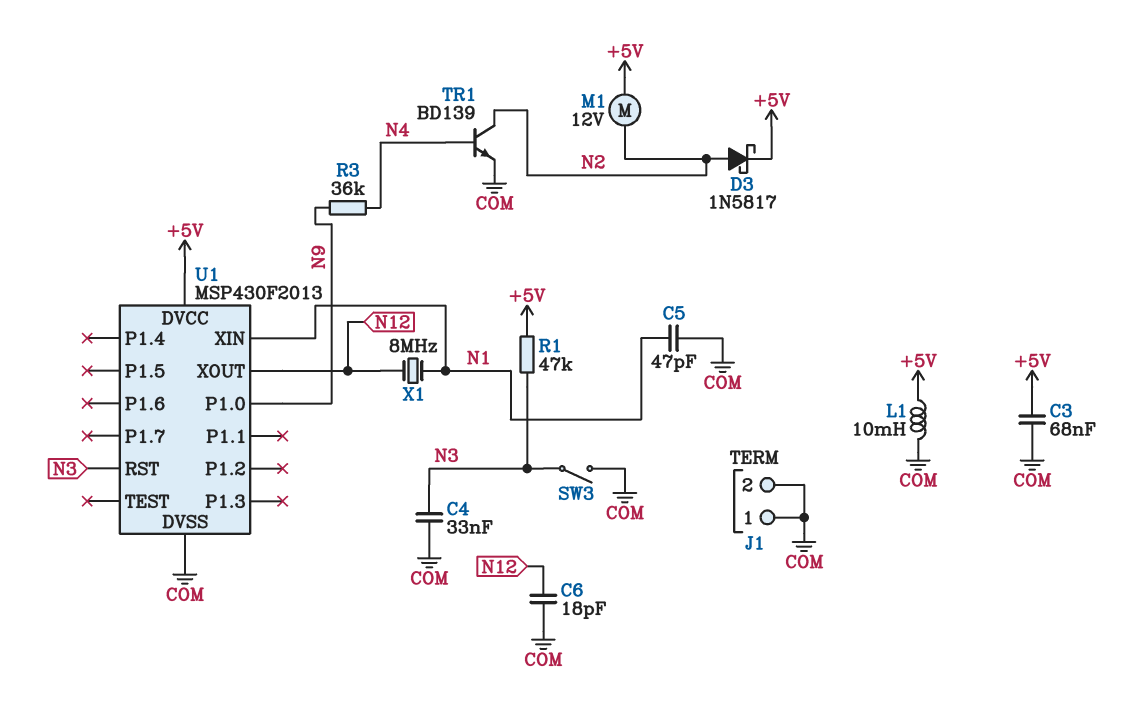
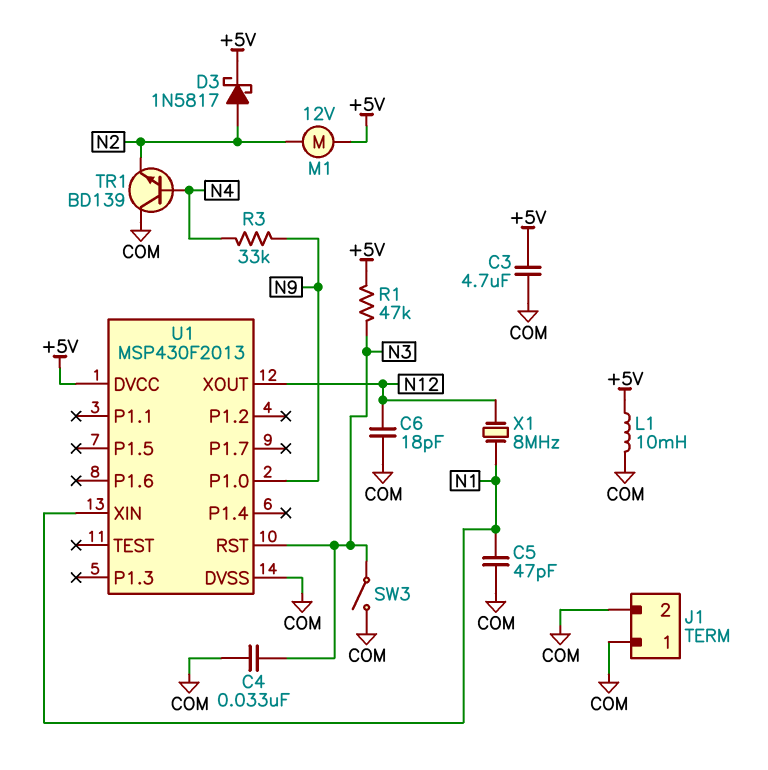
C3: 68nF (+5V, COM) -> 4.7uF (+5V, COM)
R3: 36k (N4, N9) -> 33k (N4, N9)
TR1: NPN BD139 (B N4, C N2, E COM) -> NPN BD139 (B N4, C COM, E N2)

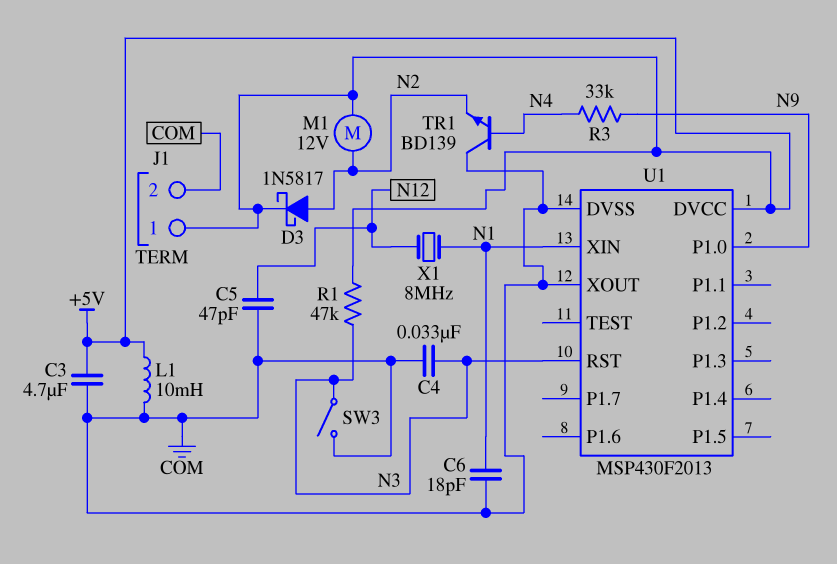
C5: 47pF (COM, N1) -> 47pF (COM, N12)
C6: 18pF (COM, N12) -> 18pF (COM, N1)
J1 pin 1: COM -> +5V
U1 pin XOUT: N12 -> COM

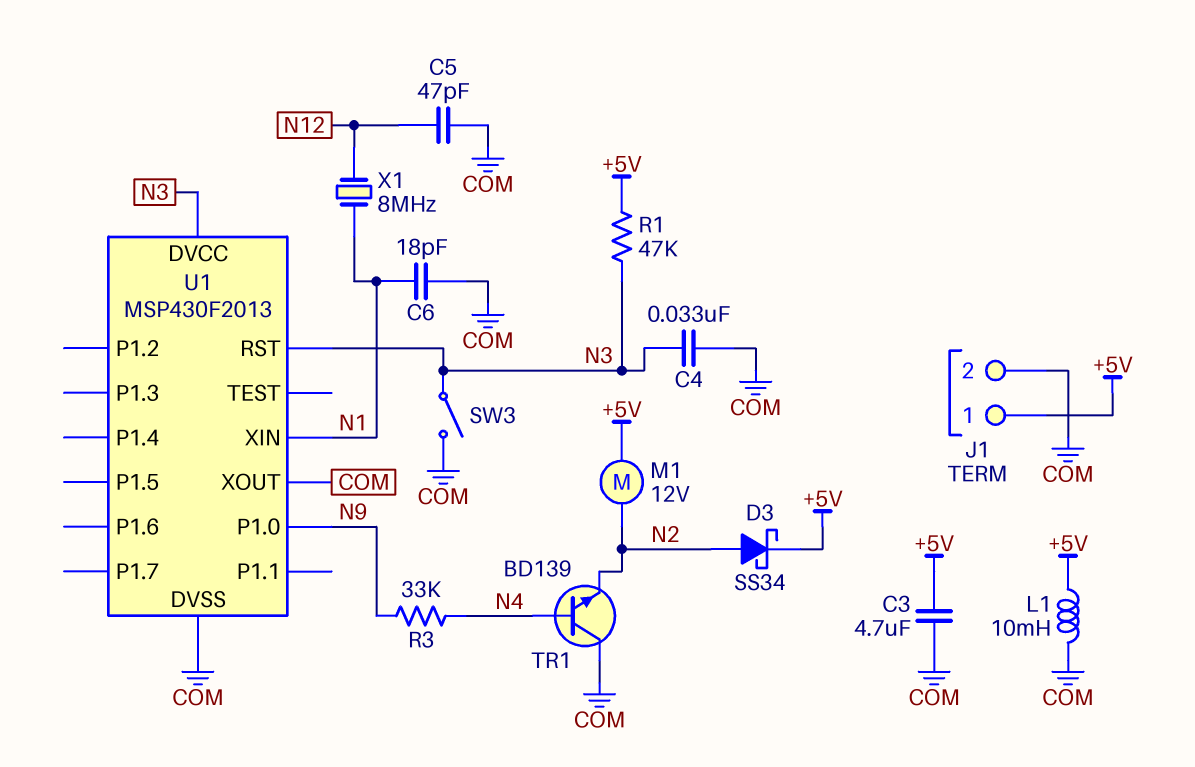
D3: schottky 1N5817 (A N2, K +5V) -> schottky SS34 (A N2, K +5V)
U1 pin DVCC: +5V -> N3

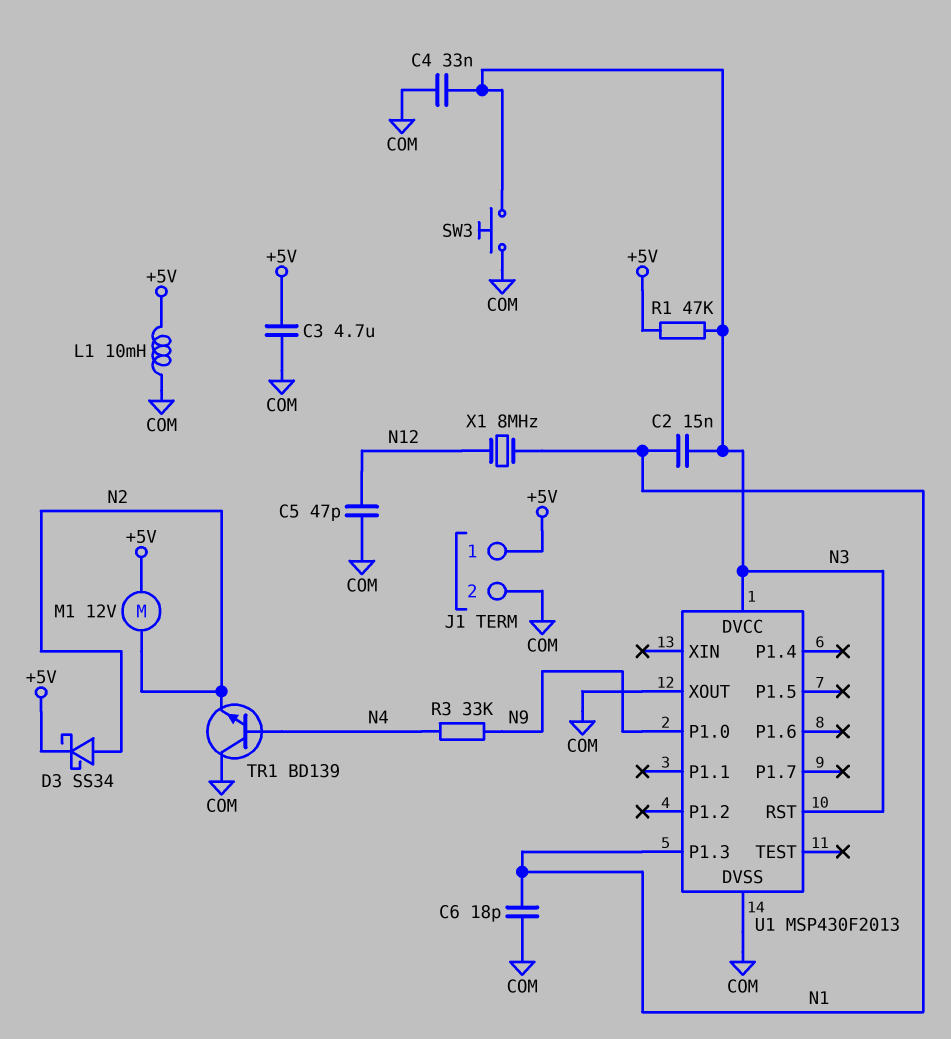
C2: none -> 15nF (N1, N3)
SW3: switch (COM, N3) -> button (COM, N3)
U1 pin P1.3: none -> N1
U1 pin XIN: N1 -> none

